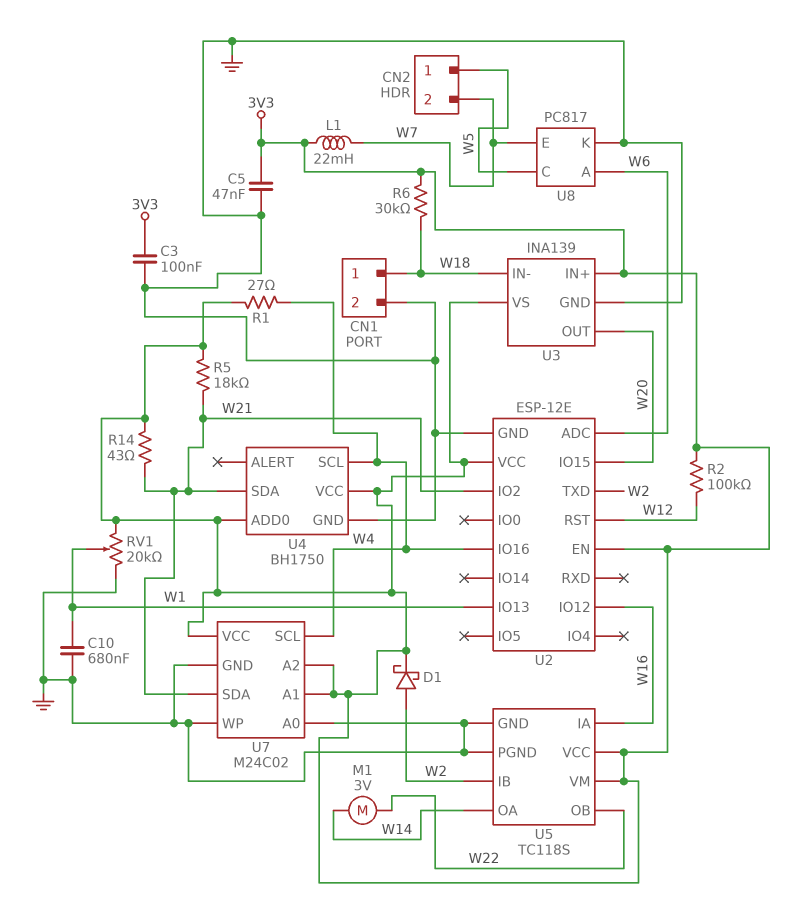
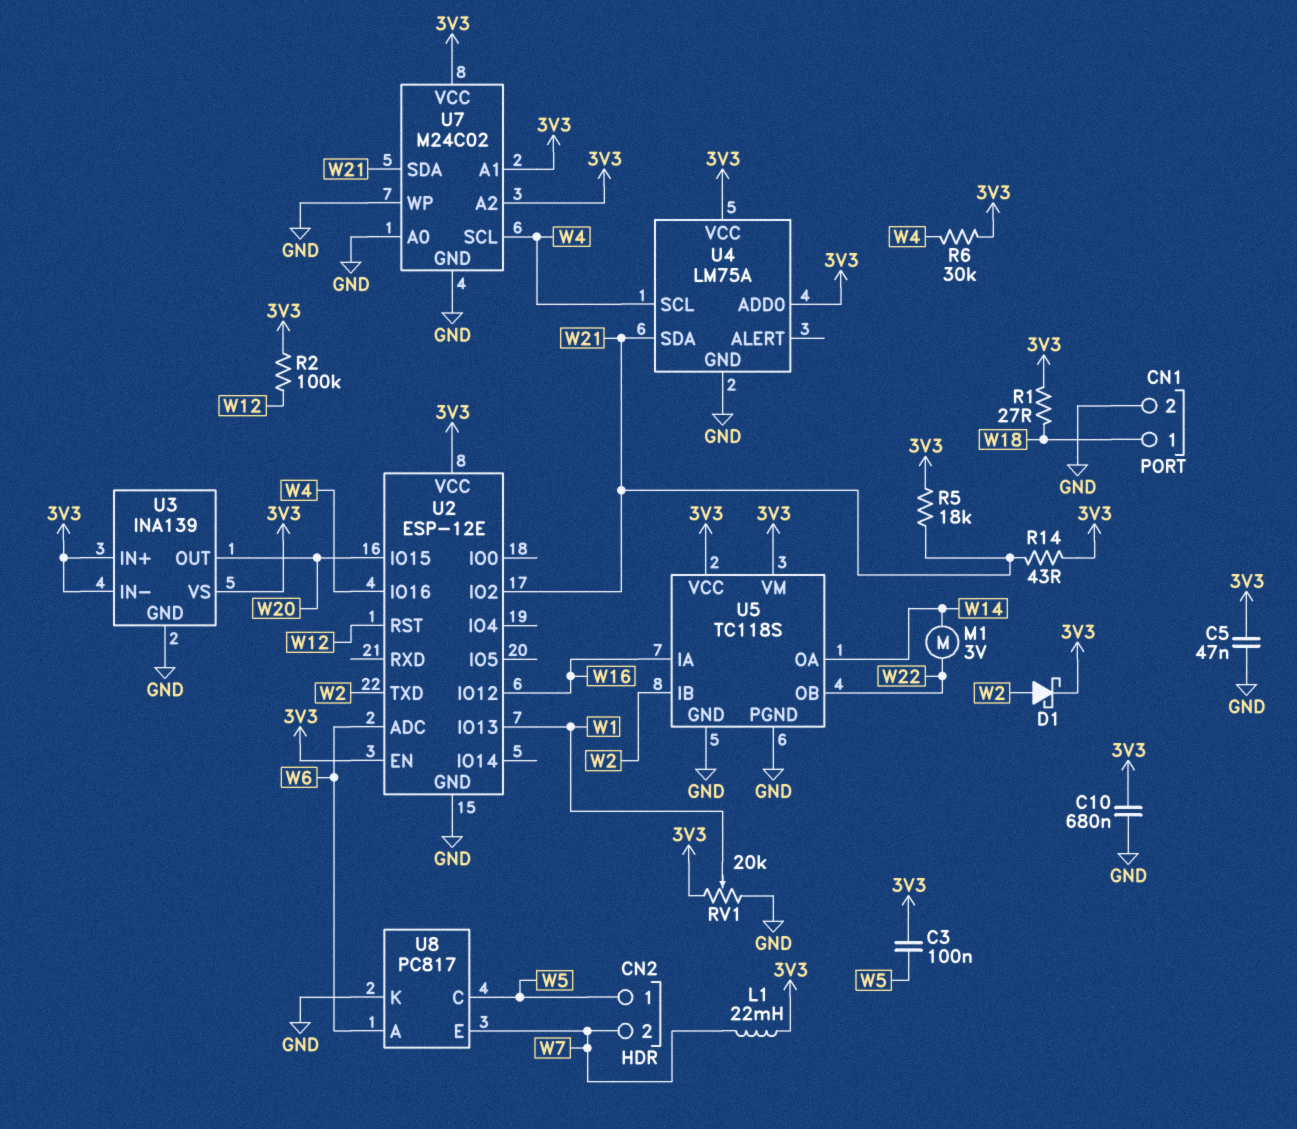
C3: 100nF (3V3, GND) -> 100nF (3V3, W5)
C10: 680nF (GND, W1) -> 680nF (3V3, GND)
R1: 27 (3V3, W4) -> 27 (3V3, W18)
R6: 30k (3V3, W18) -> 30k (3V3, W4)
U3 pin IN-: W18 -> 3V3
U4: BH1750 -> LM75A

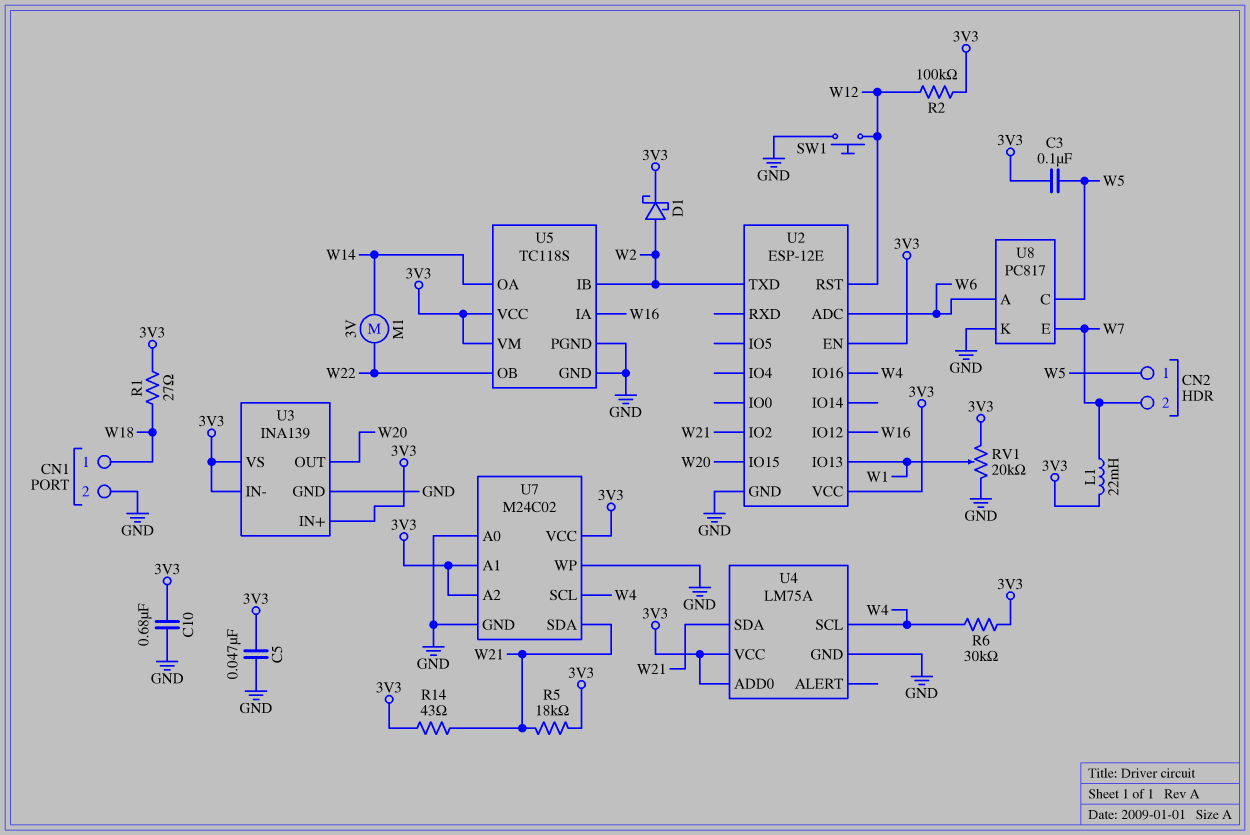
SW1: none -> button (GND, W12)

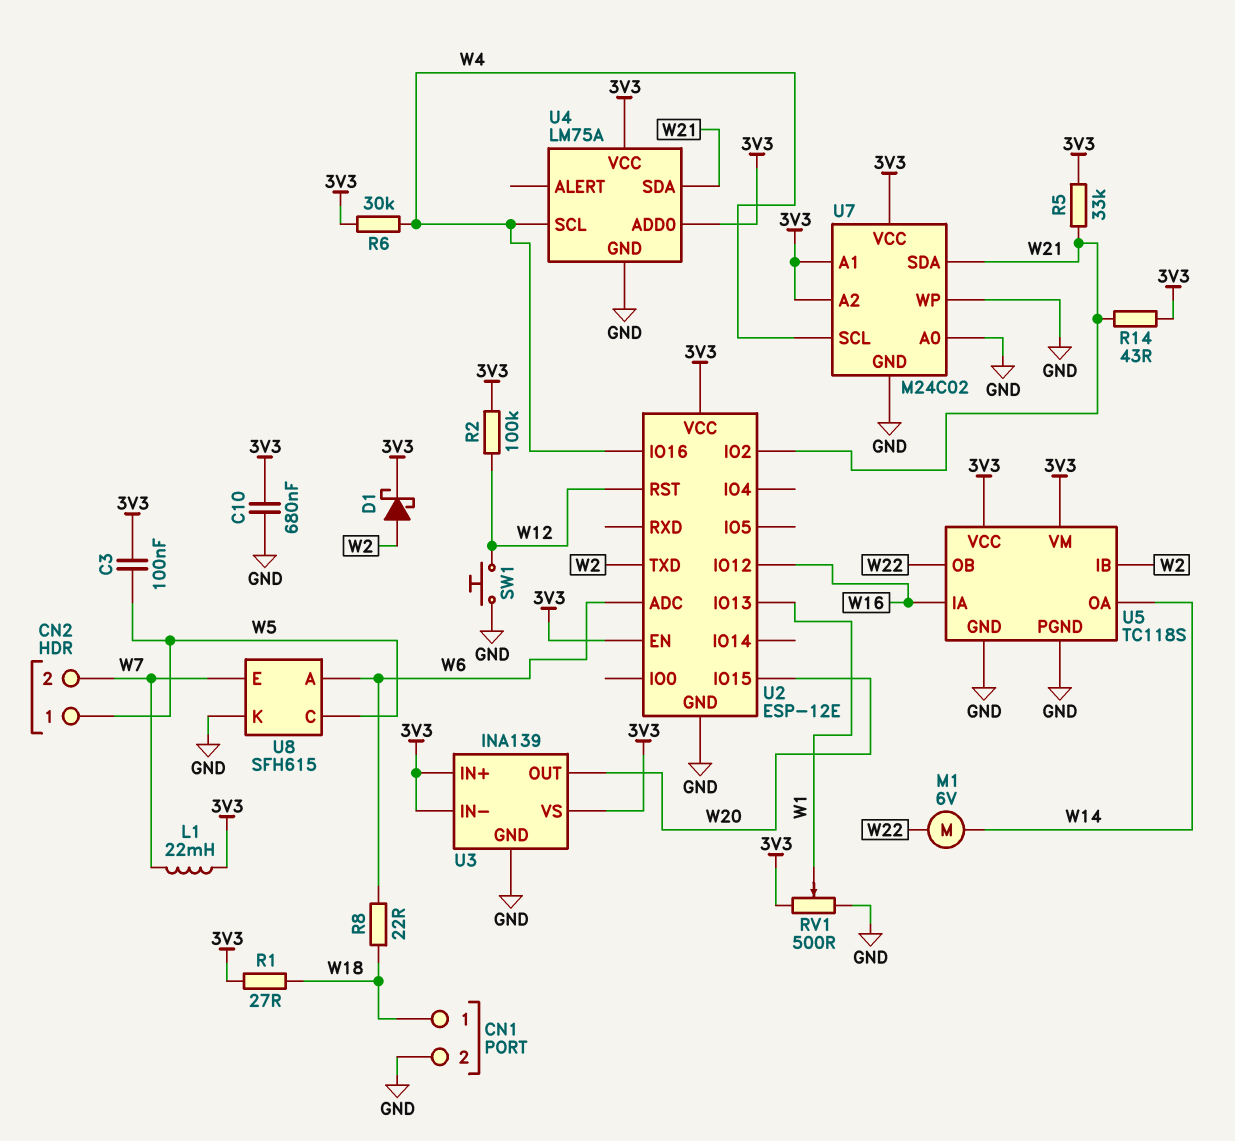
C5: 47nF (3V3, GND) -> none
M1: motor 3V (W14, W22) -> motor 6V (W14, W22)
R5: 18k (3V3, W21) -> 33k (3V3, W21)
R8: none -> 22 (W6, W18)
RV1: 20k (3V3, GND, wiper W1) -> 500 (3V3, GND, wiper W1)
U8: PC817 -> SFH615

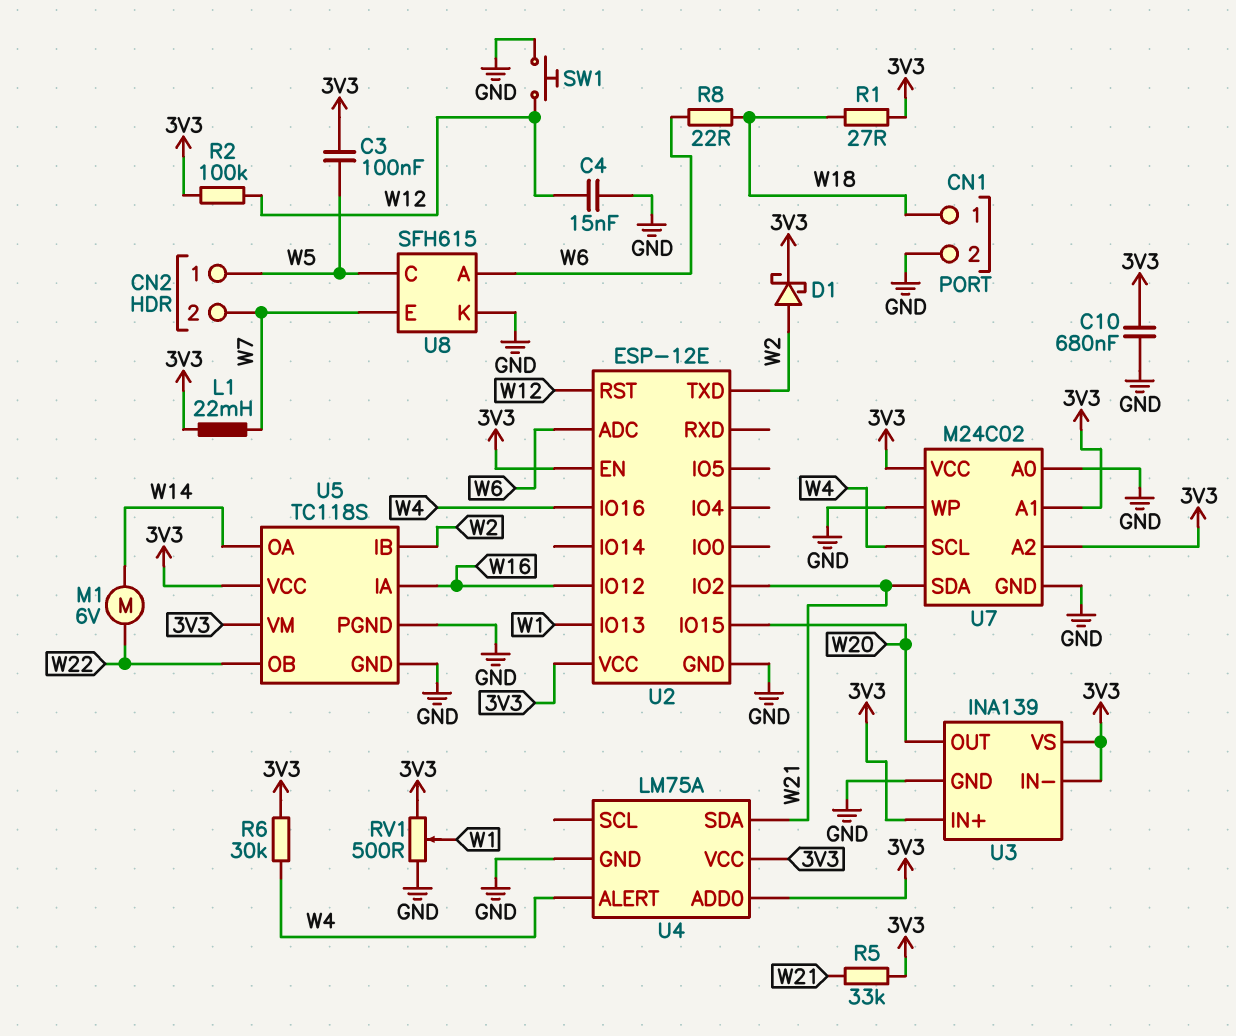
C4: none -> 15nF (GND, W12)
R14: 43 (3V3, W21) -> none
U4 pin ALERT: none -> W4
U4 pin SCL: W4 -> none

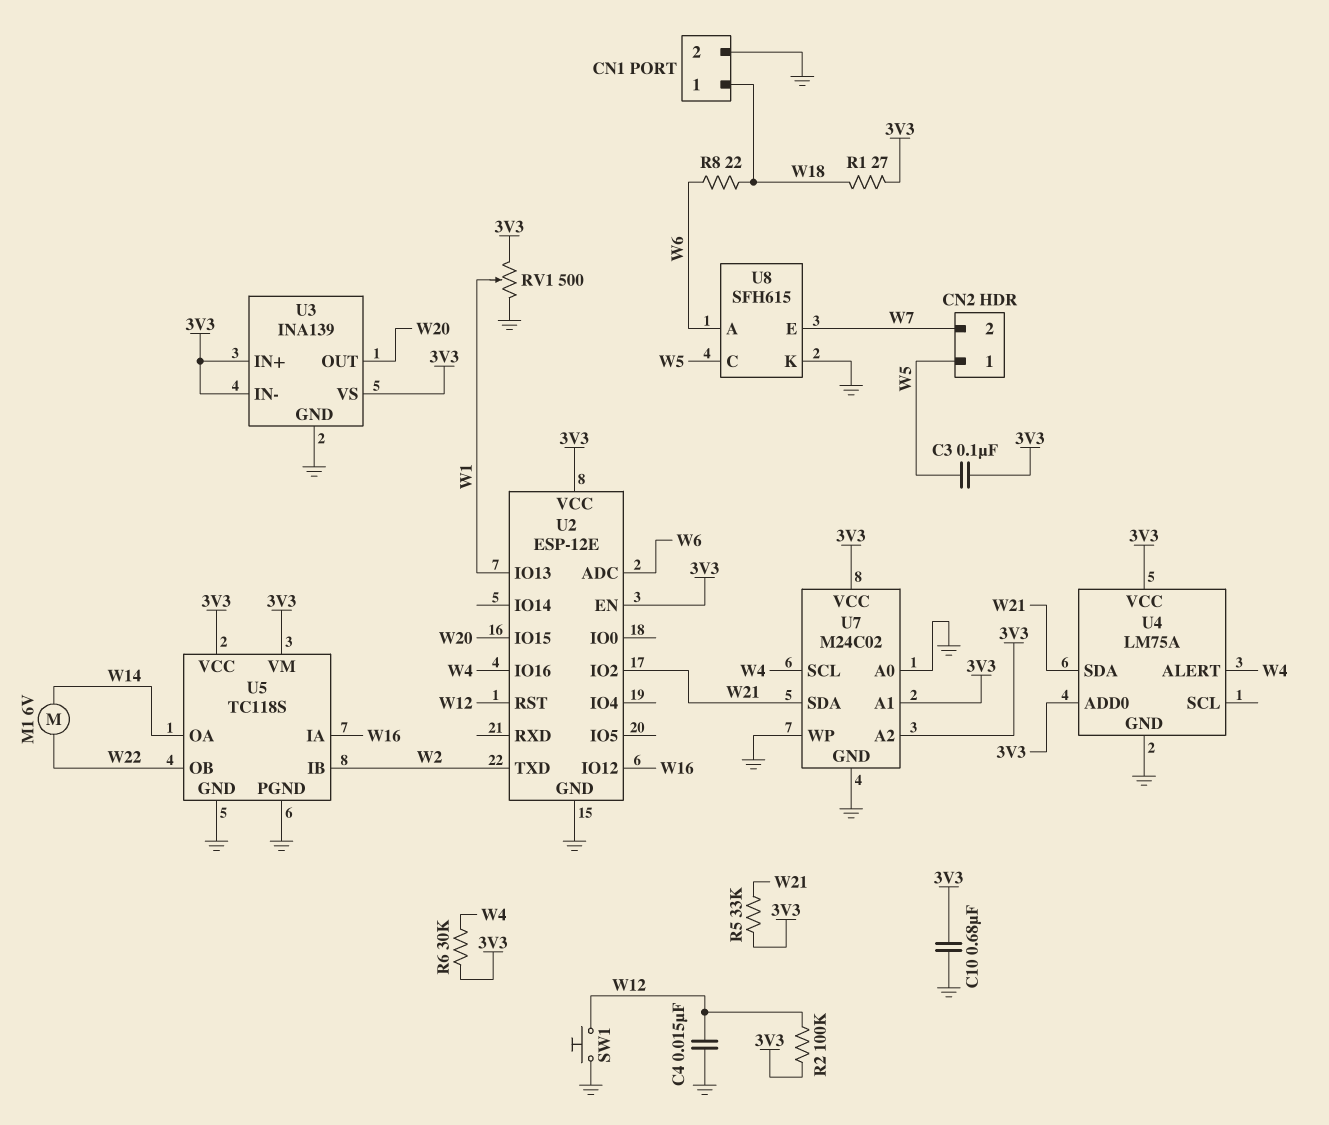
D1: schottky (A W2, K 3V3) -> none
L1: 22mH (3V3, W7) -> none

